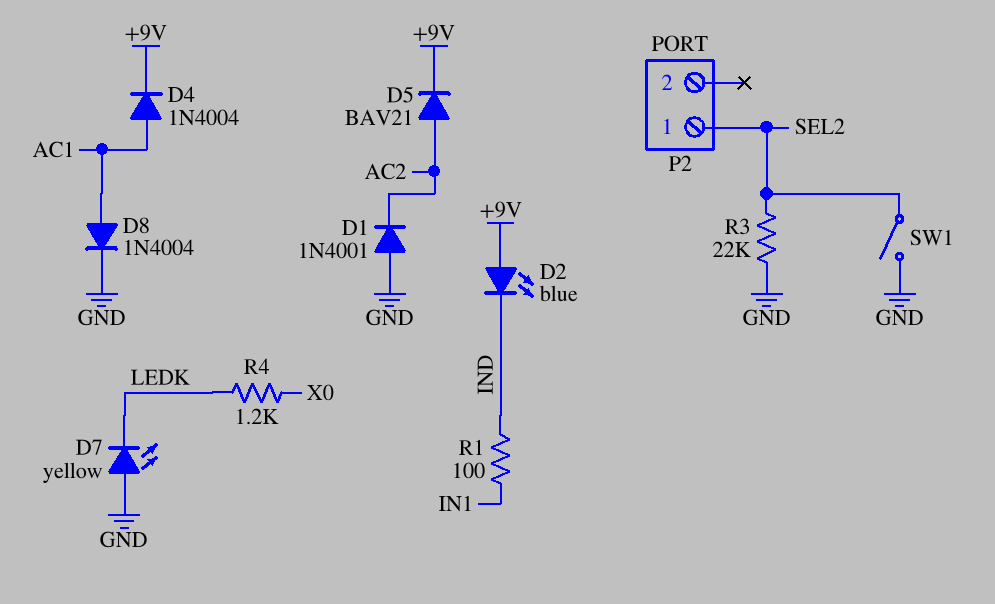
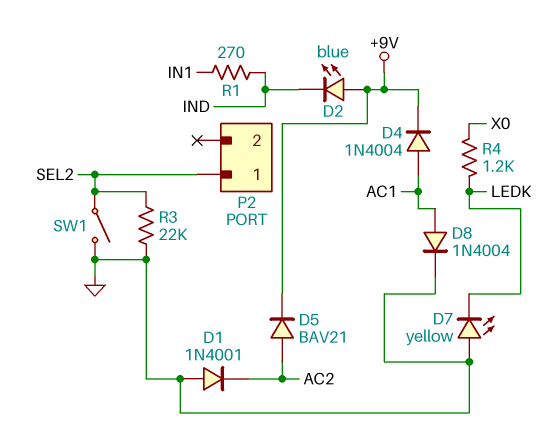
R1: 100 (IN1, IND) -> 270 (IN1, IND)

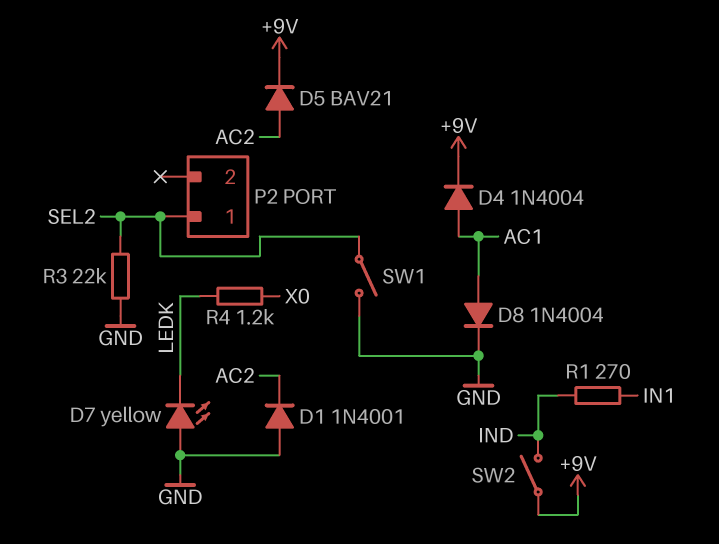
D2: LED blue (A +9V, K IND) -> none
SW2: none -> switch (+9V, IND)

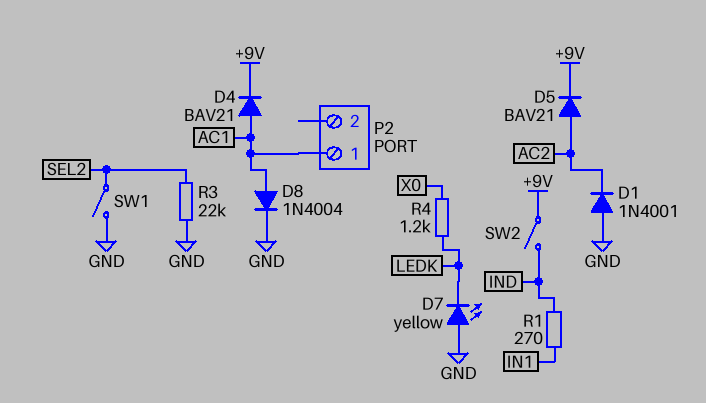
D4: diode 1N4004 (A AC1, K +9V) -> diode BAV21 (A AC1, K +9V)
P2 pin 1: SEL2 -> AC1

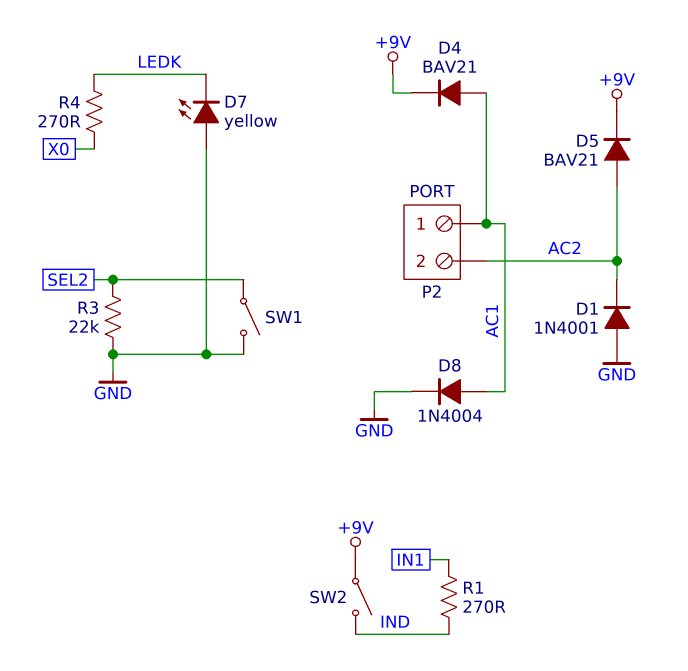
P2 pin 2: none -> AC2
R4: 1.2k (LEDK, X0) -> 270 (LEDK, X0)

